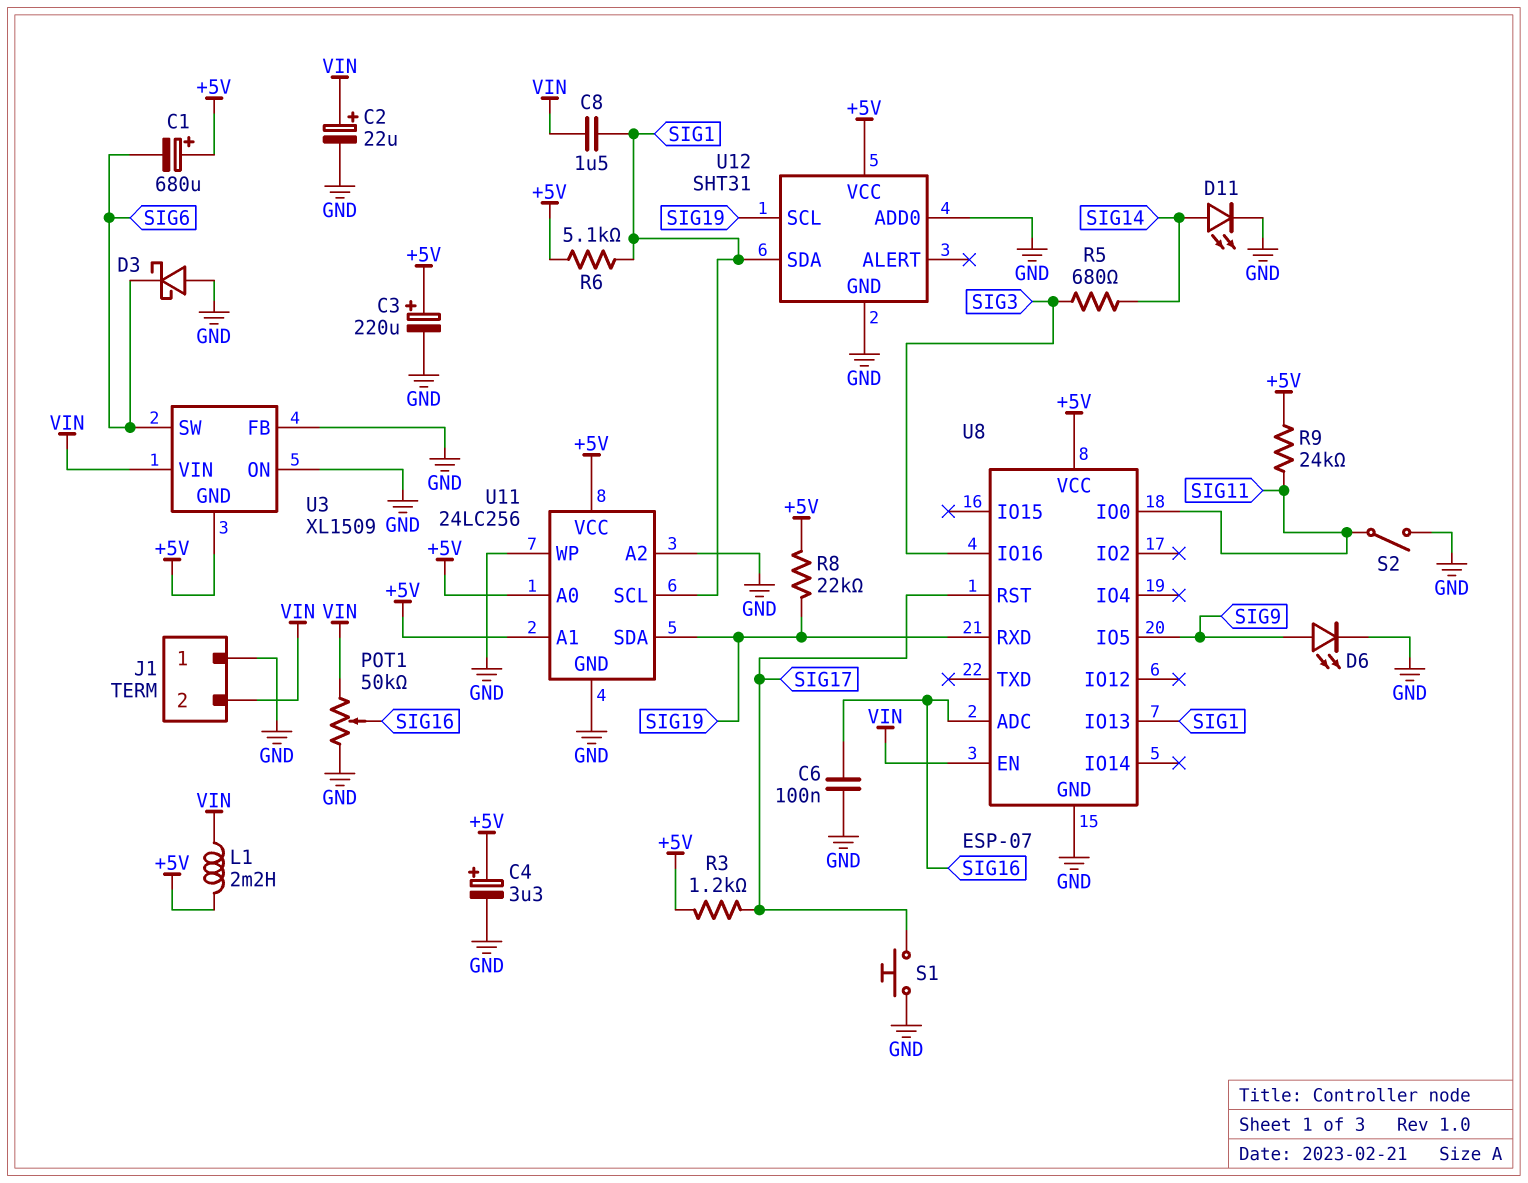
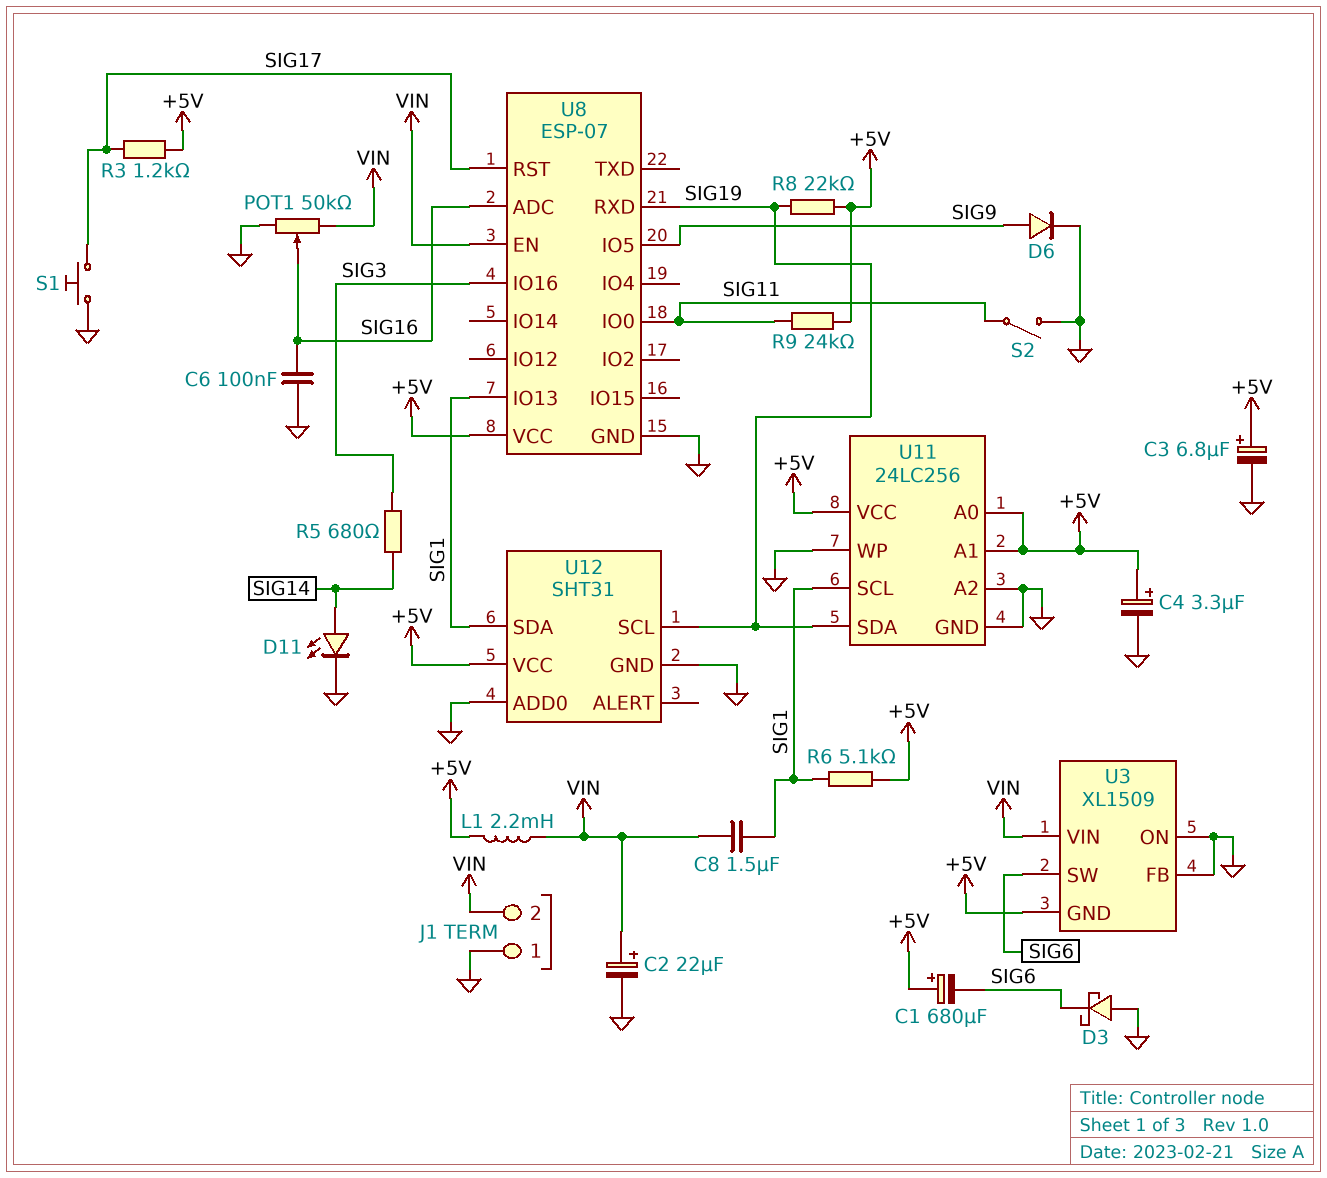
C3: 220uF (plus +5V, minus GND) -> 6.8uF (plus +5V, minus GND)
D6: LED (A SIG9, K GND) -> diode (A SIG9, K GND)

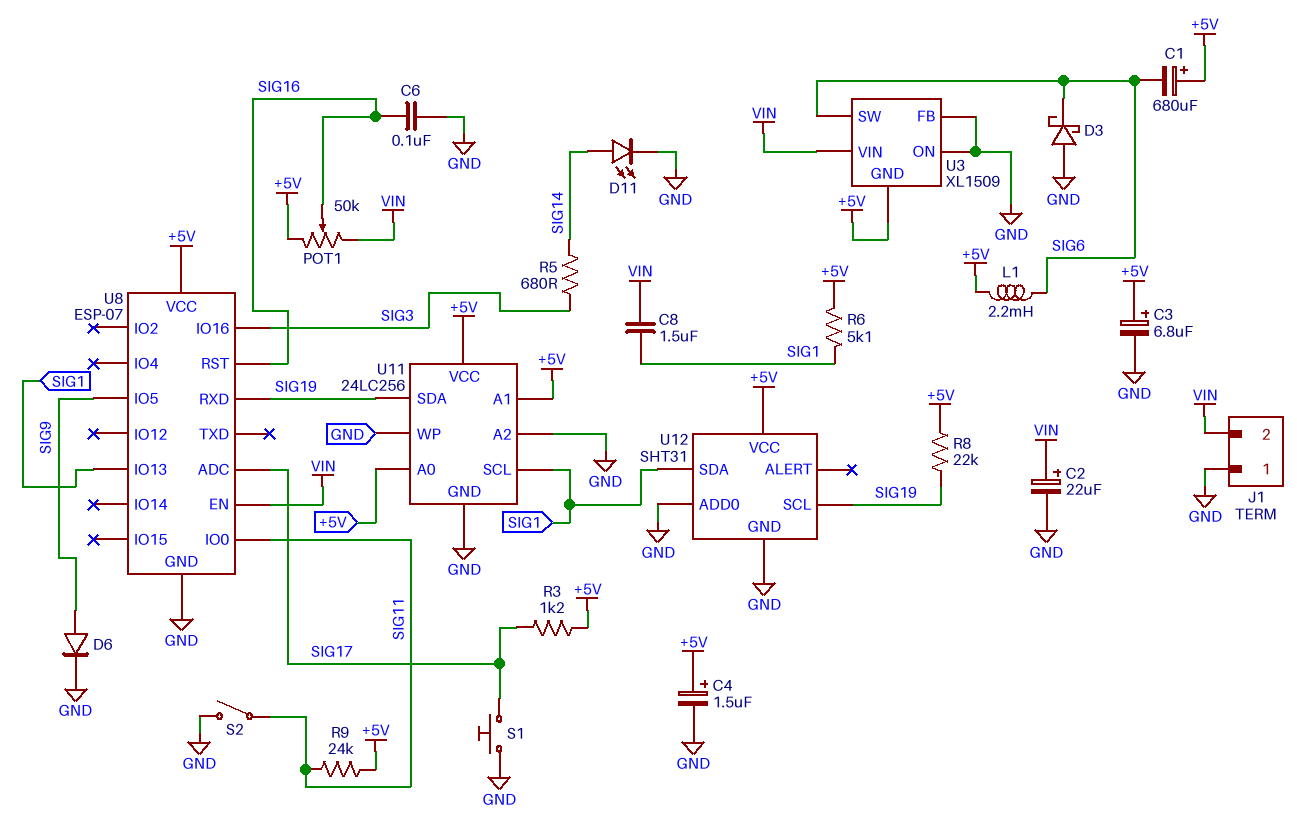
C4: 3.3uF (plus +5V, minus GND) -> 1.5uF (plus +5V, minus GND)
L1: 2.2mH (+5V, VIN) -> 2.2mH (+5V, SIG6)
POT1: 50k (GND, VIN, wiper SIG16) -> 50k (+5V, VIN, wiper SIG16)
U8 pin ADC: SIG16 -> SIG17
U8 pin RST: SIG17 -> SIG16

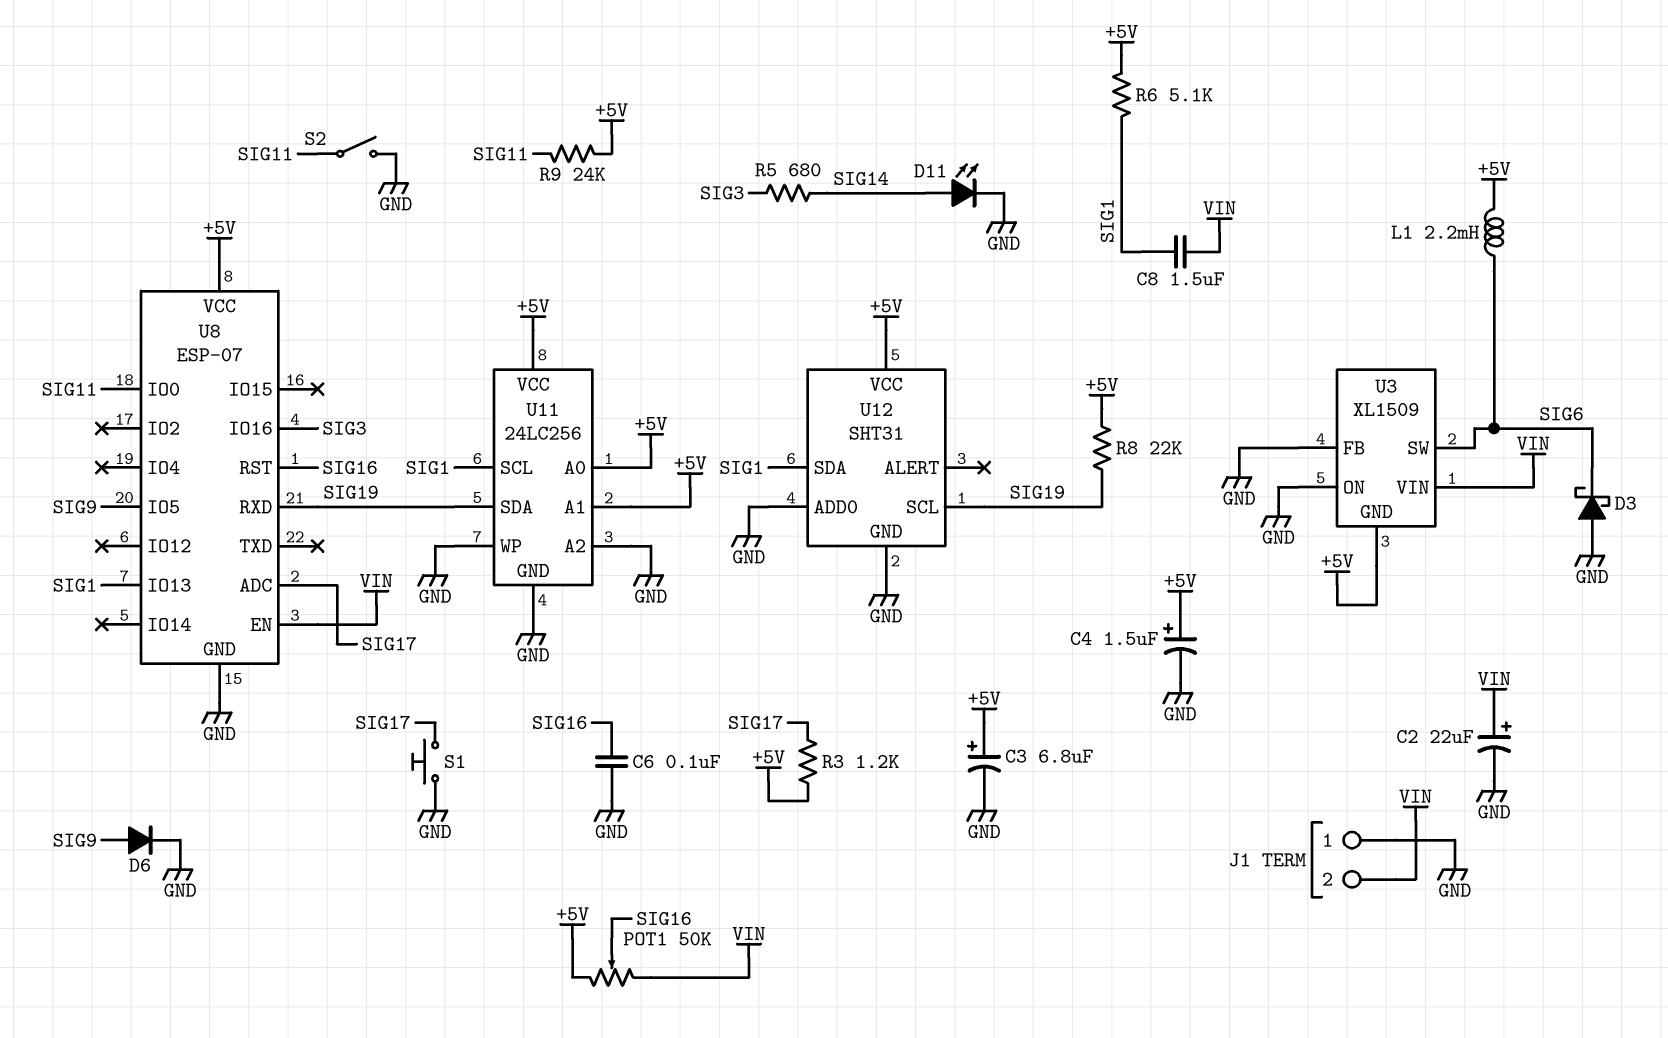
C1: 680uF (plus +5V, minus SIG6) -> none

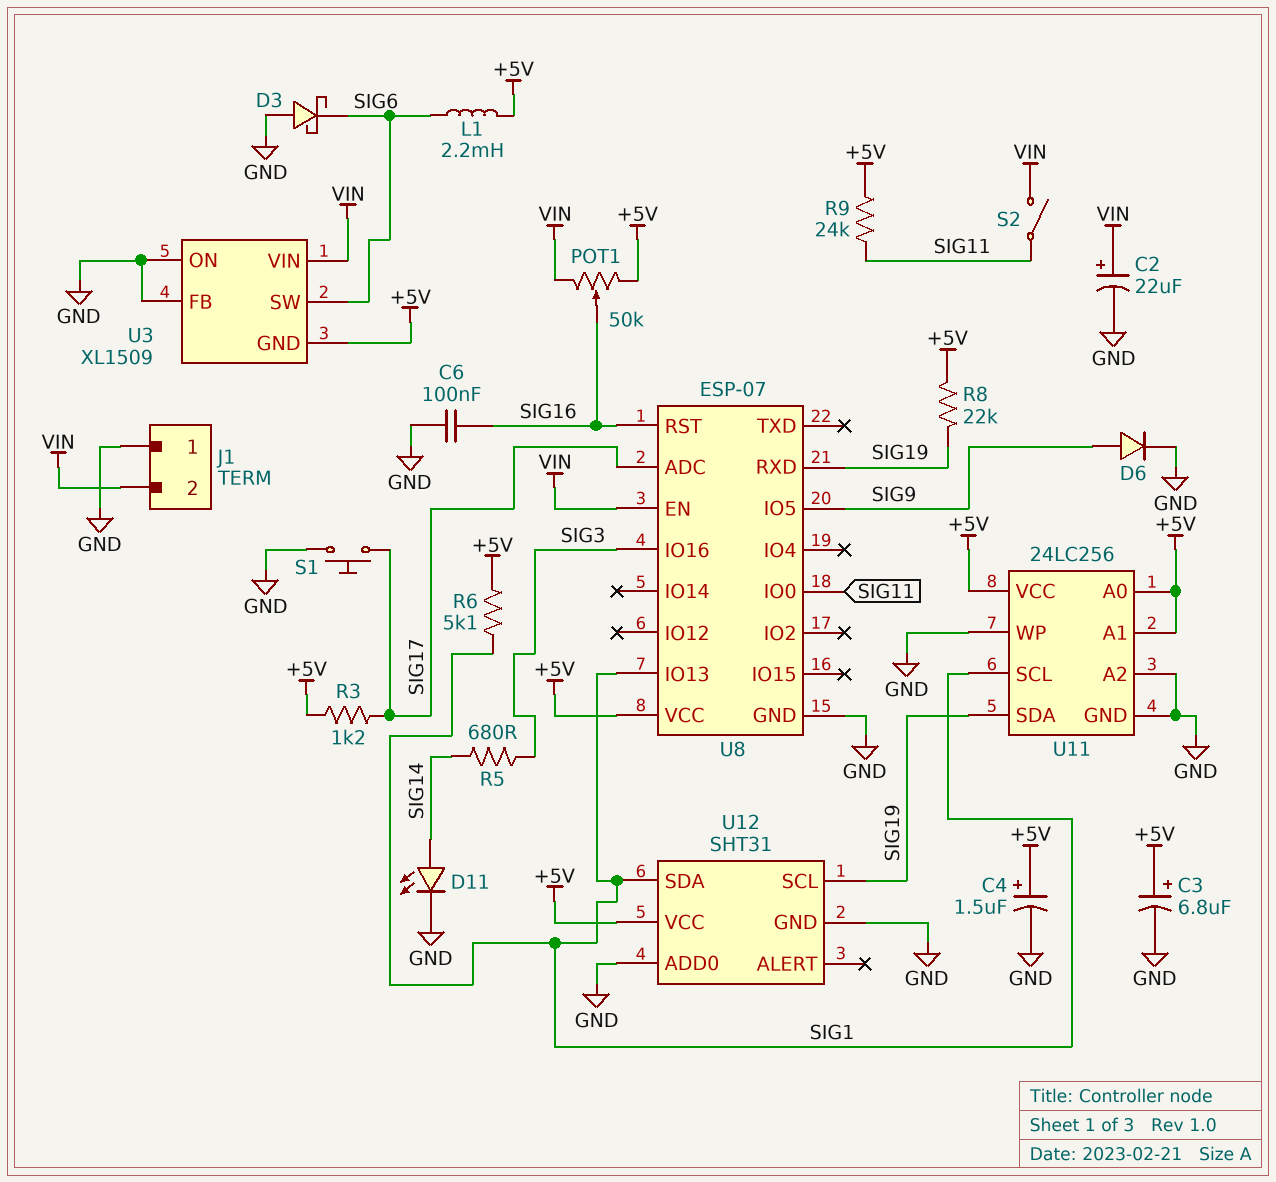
C8: 1.5uF (SIG1, VIN) -> none
S2: switch (GND, SIG11) -> switch (SIG11, VIN)

